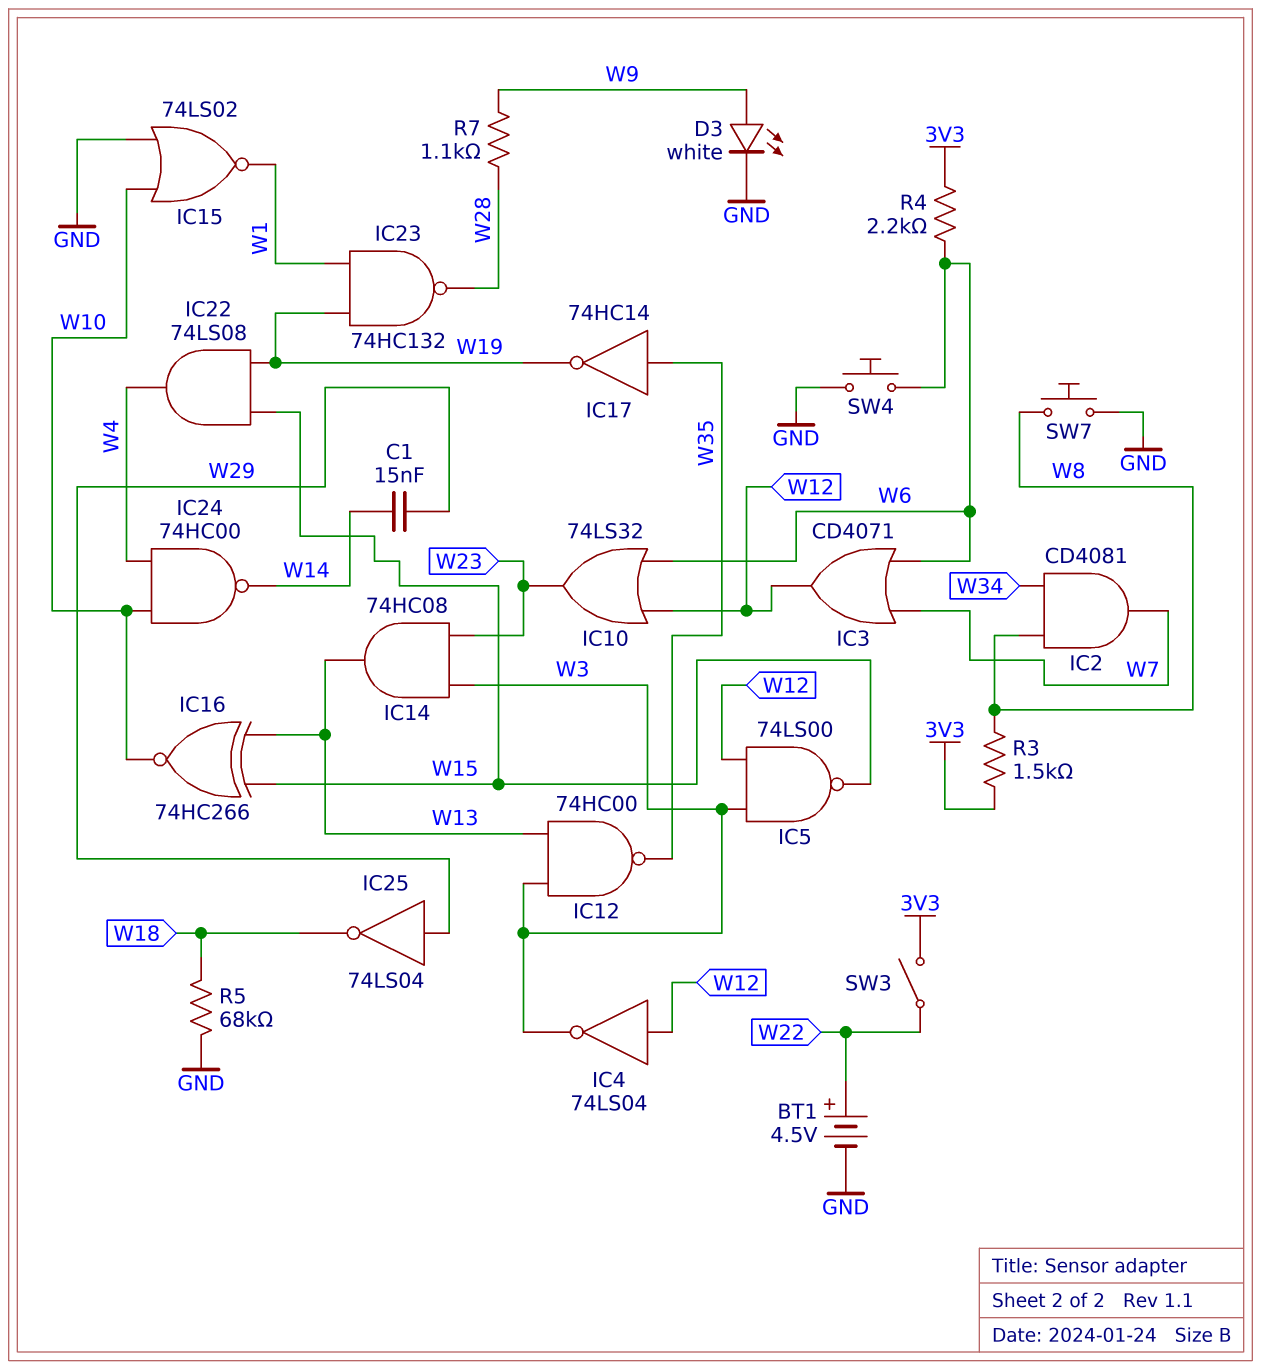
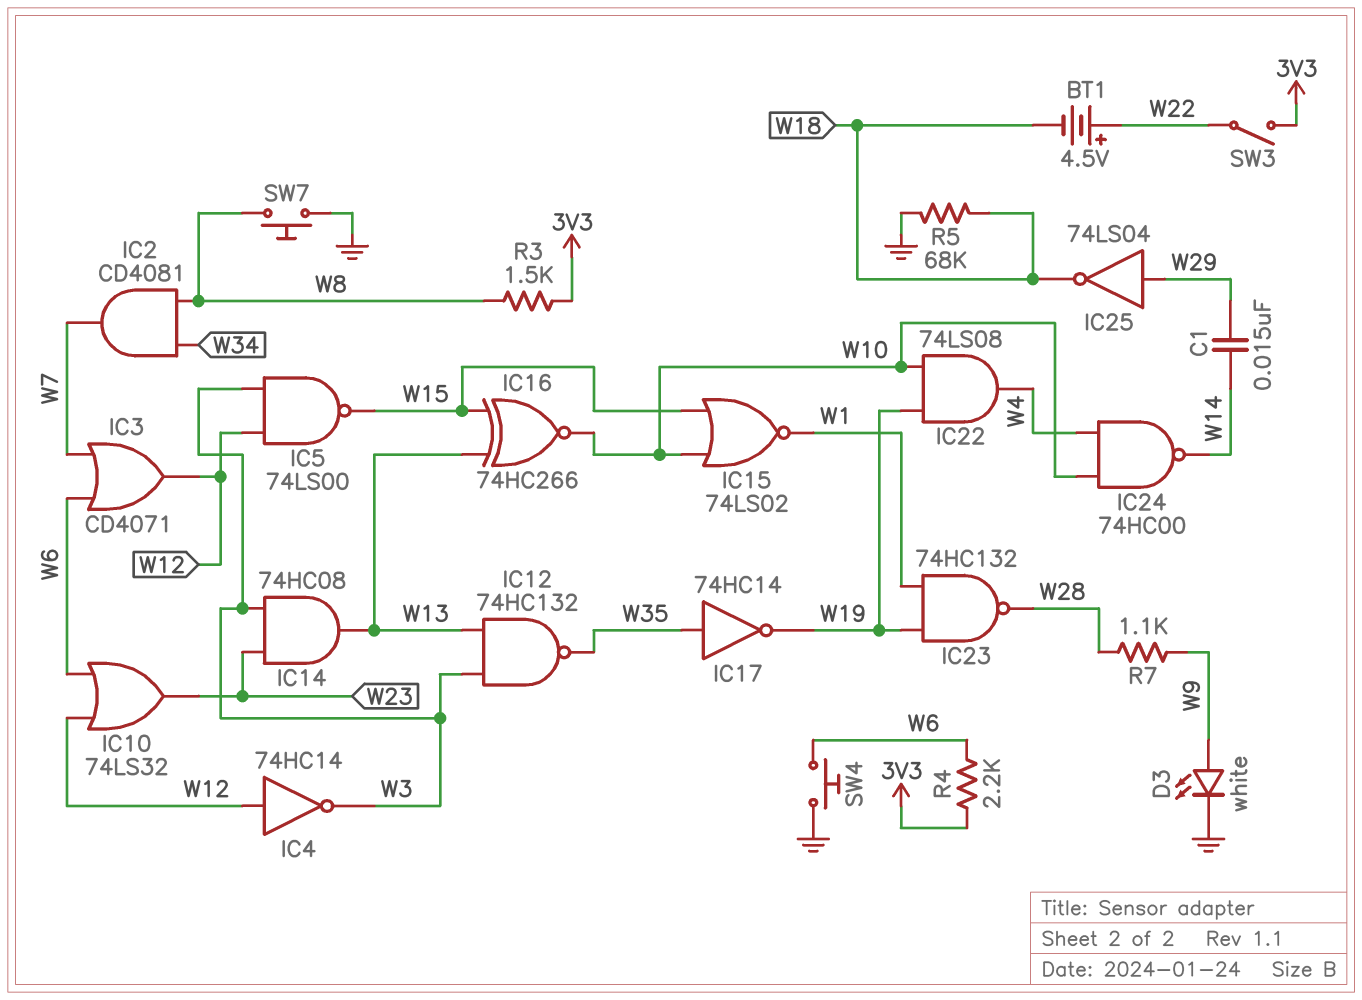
BT1: 4.5V (plus W22, minus GND) -> 4.5V (plus W22, minus W18)
IC4: NOT 74LS04 (in W12, out W3) -> NOT 74HC14 (in W12, out W3)
IC12: NAND 74HC00 (in W3, in W13, out W35) -> NAND 74HC132 (in W3, in W13, out W35)
IC15: NOR 74LS02 (in GND, in W10, out W1) -> NOR 74LS02 (in W10, in W15, out W1)
IC22: AND 74LS08 (in W15, in W19, out W4) -> AND 74LS08 (in W10, in W19, out W4)

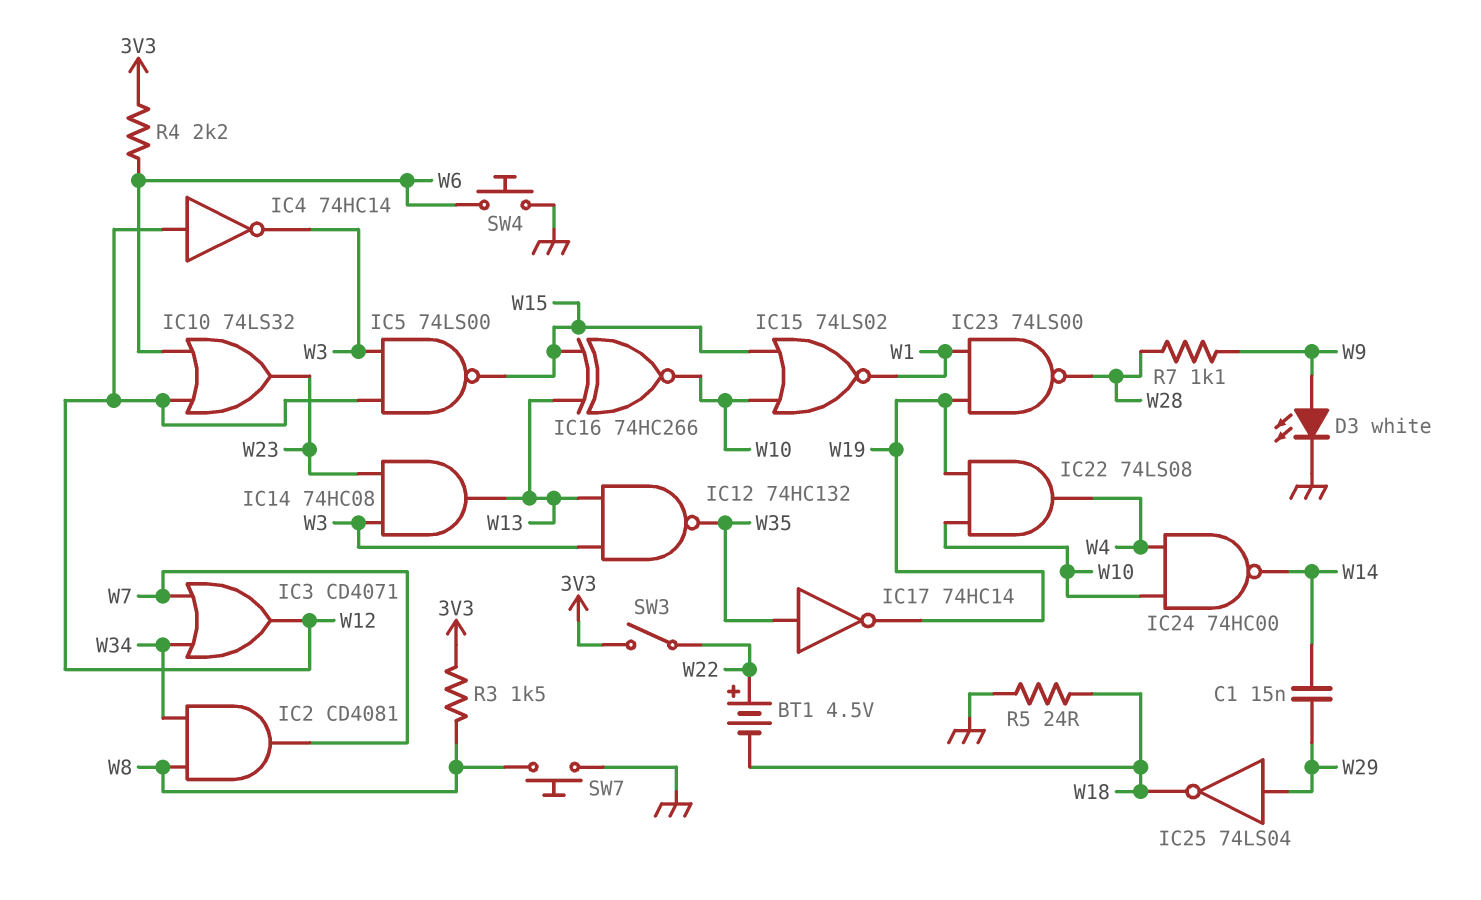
IC3: OR CD4071 (in W6, in W7, out W12) -> OR CD4071 (in W7, in W34, out W12)
IC23: NAND 74HC132 (in W1, in W19, out W28) -> NAND 74LS00 (in W1, in W19, out W28)
R5: 68k (GND, W18) -> 24 (GND, W18)

